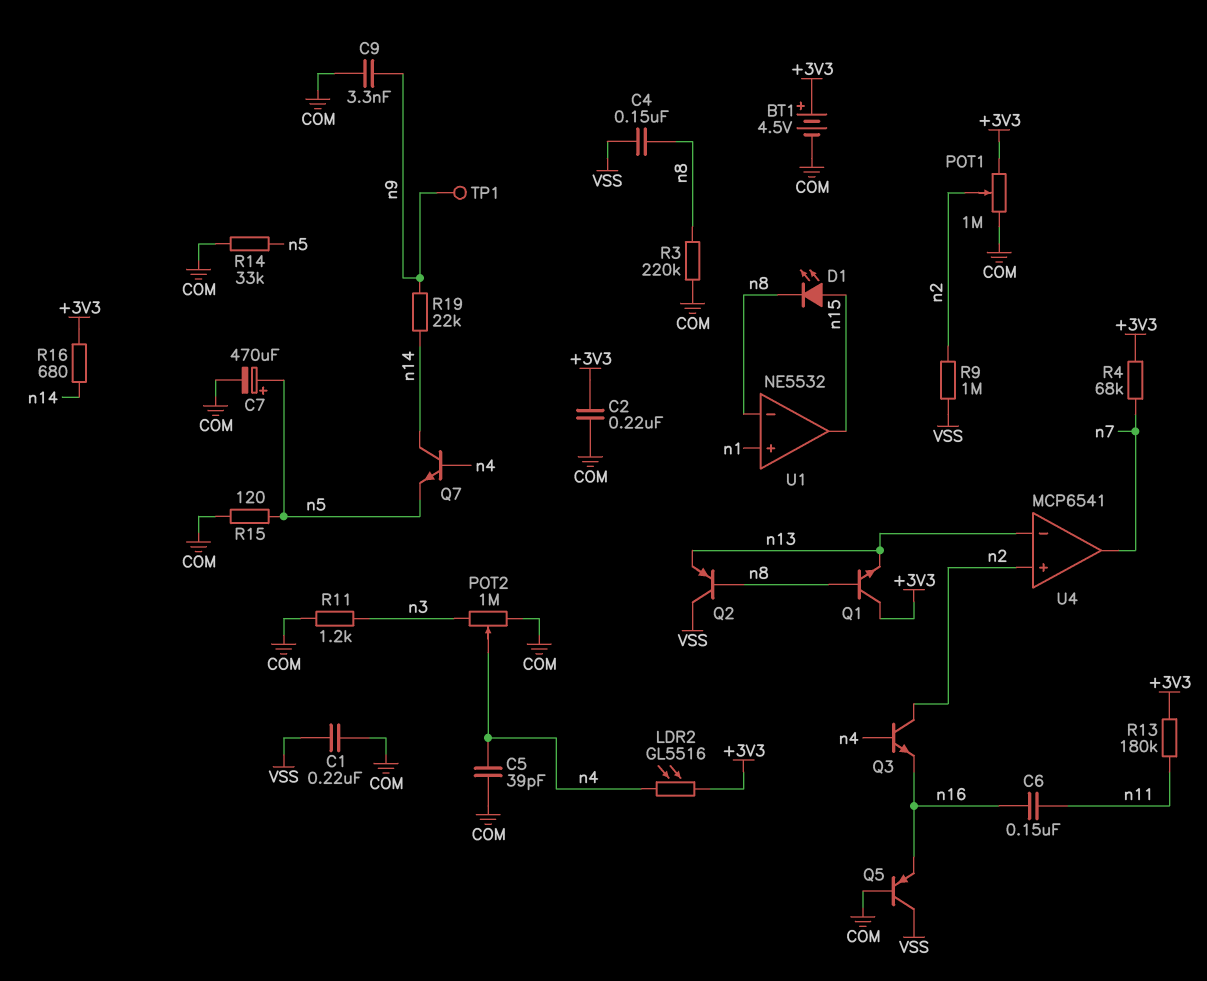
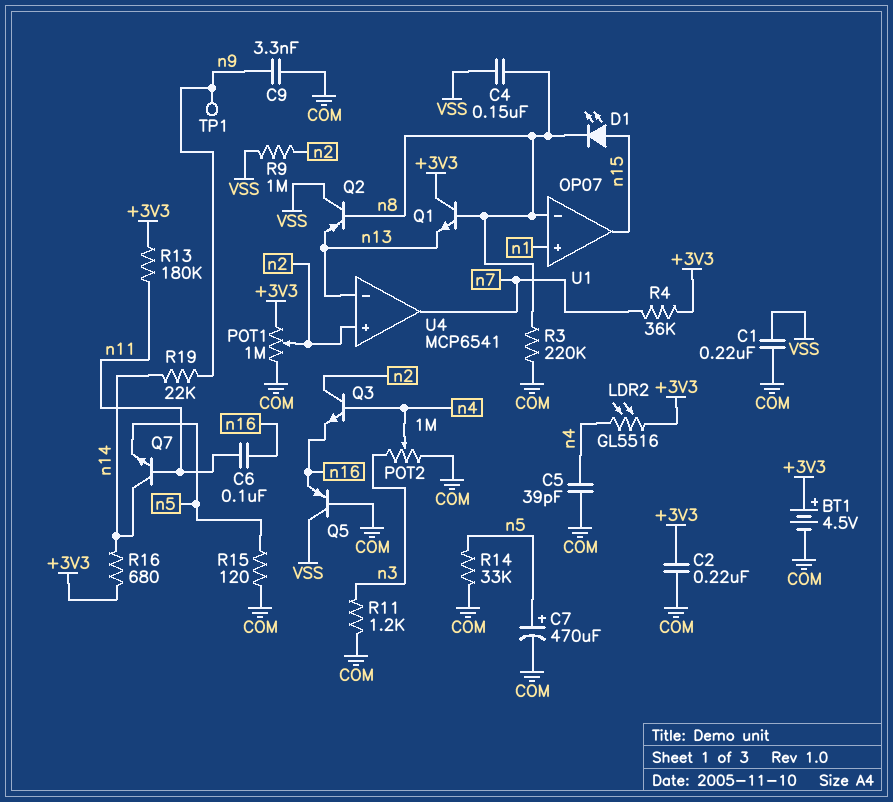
C6: 150nF (n11, n16) -> 100nF (n11, n16)
Q7: NPN (B n4, C n14, E n5) -> NPN (B n11, C n14, E n5)
R4: 68k (+3V3, n7) -> 36k (+3V3, n7)
U1: NE5532 -> OP07

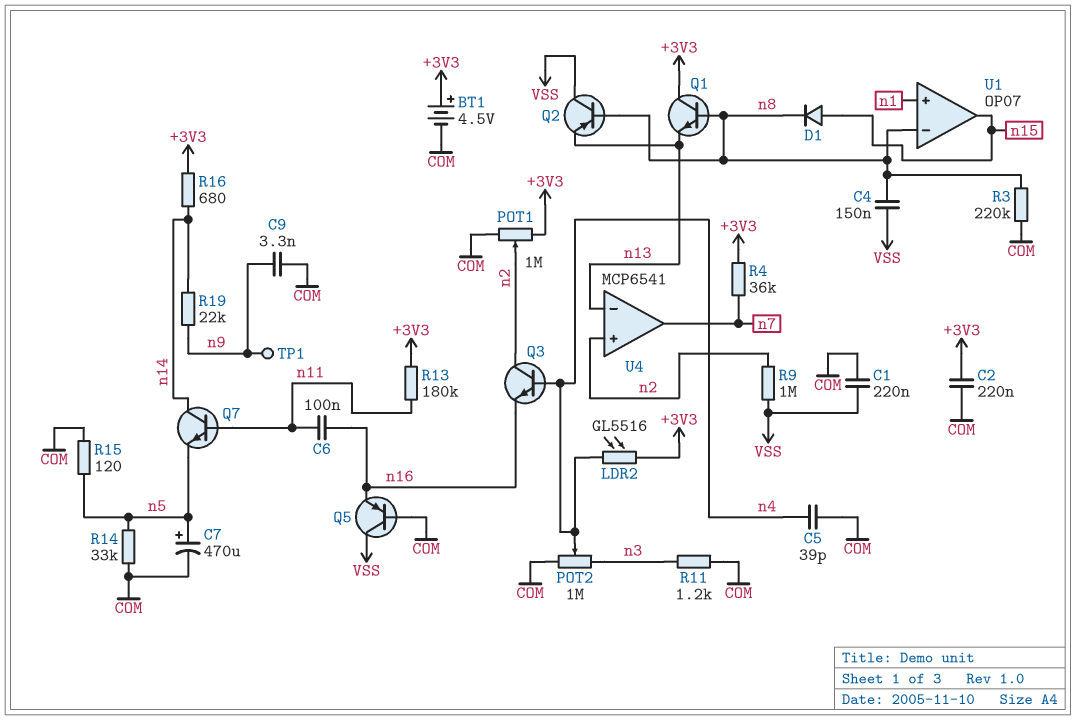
D1: LED (A n15, K n8) -> diode (A n15, K n8)

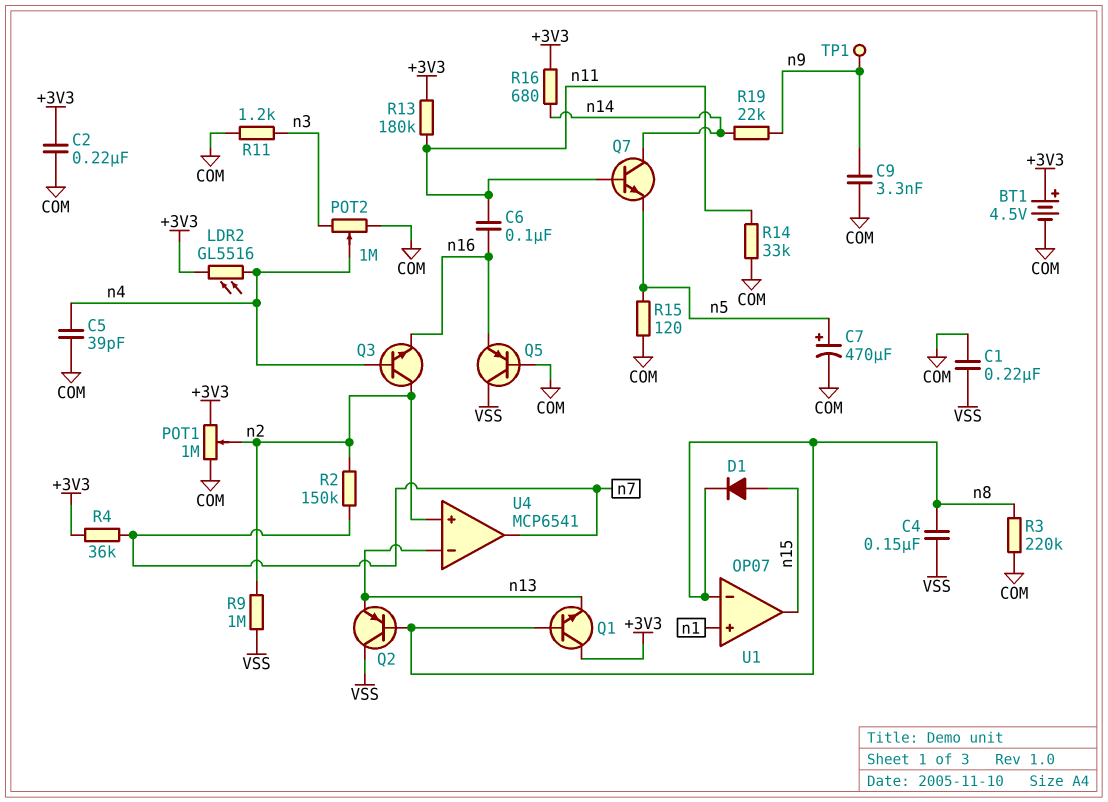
R2: none -> 150k (n2, n7)
R14: 33k (COM, n5) -> 33k (COM, n11)

